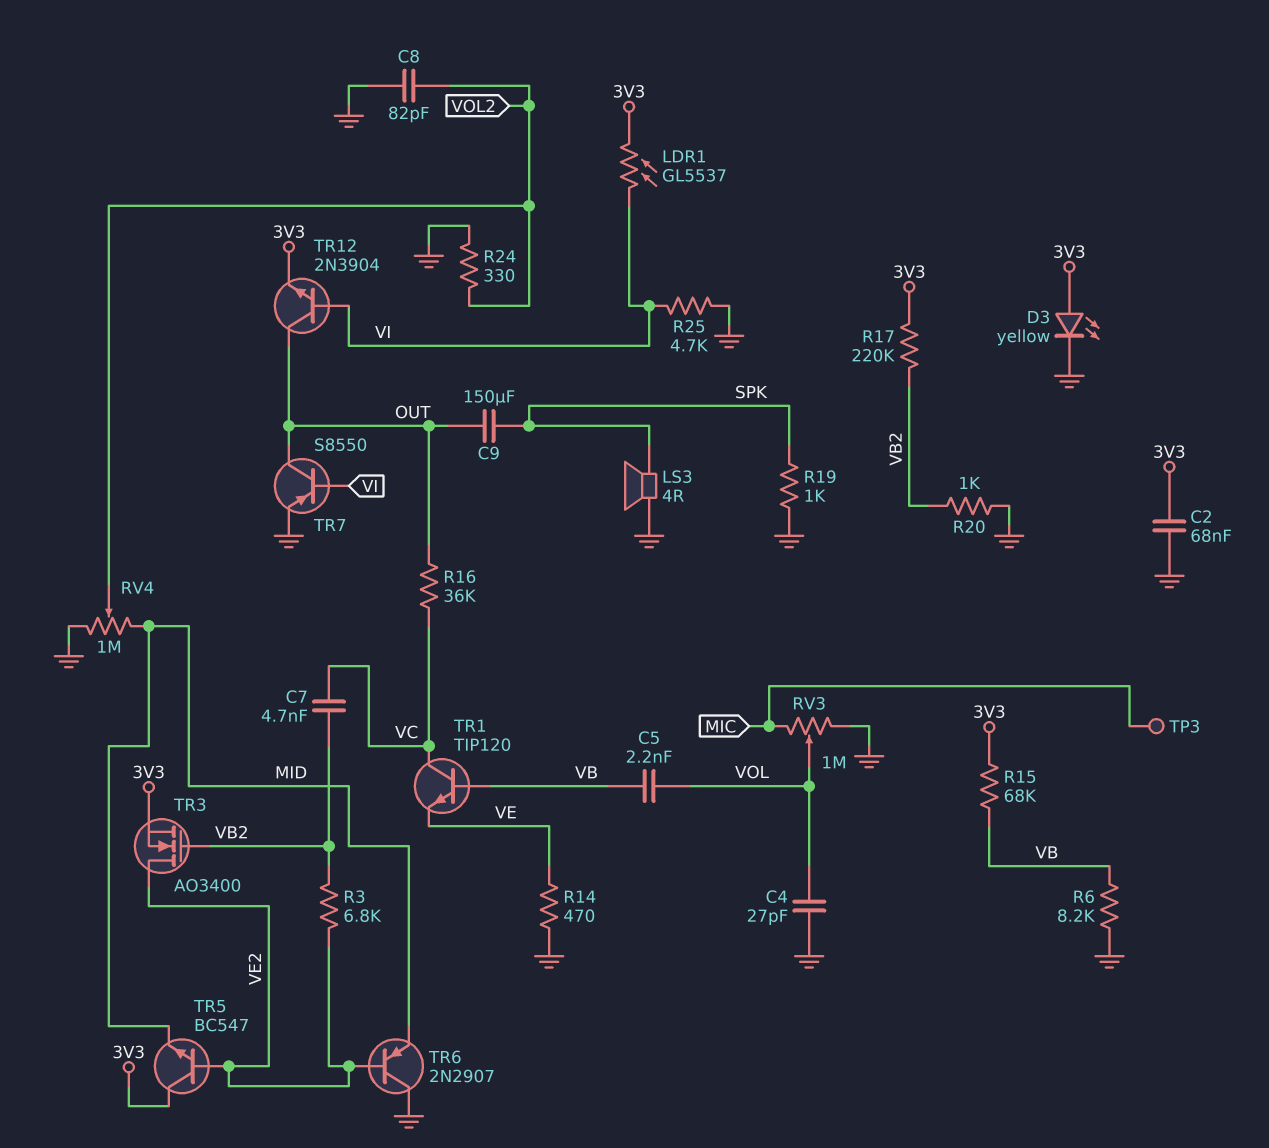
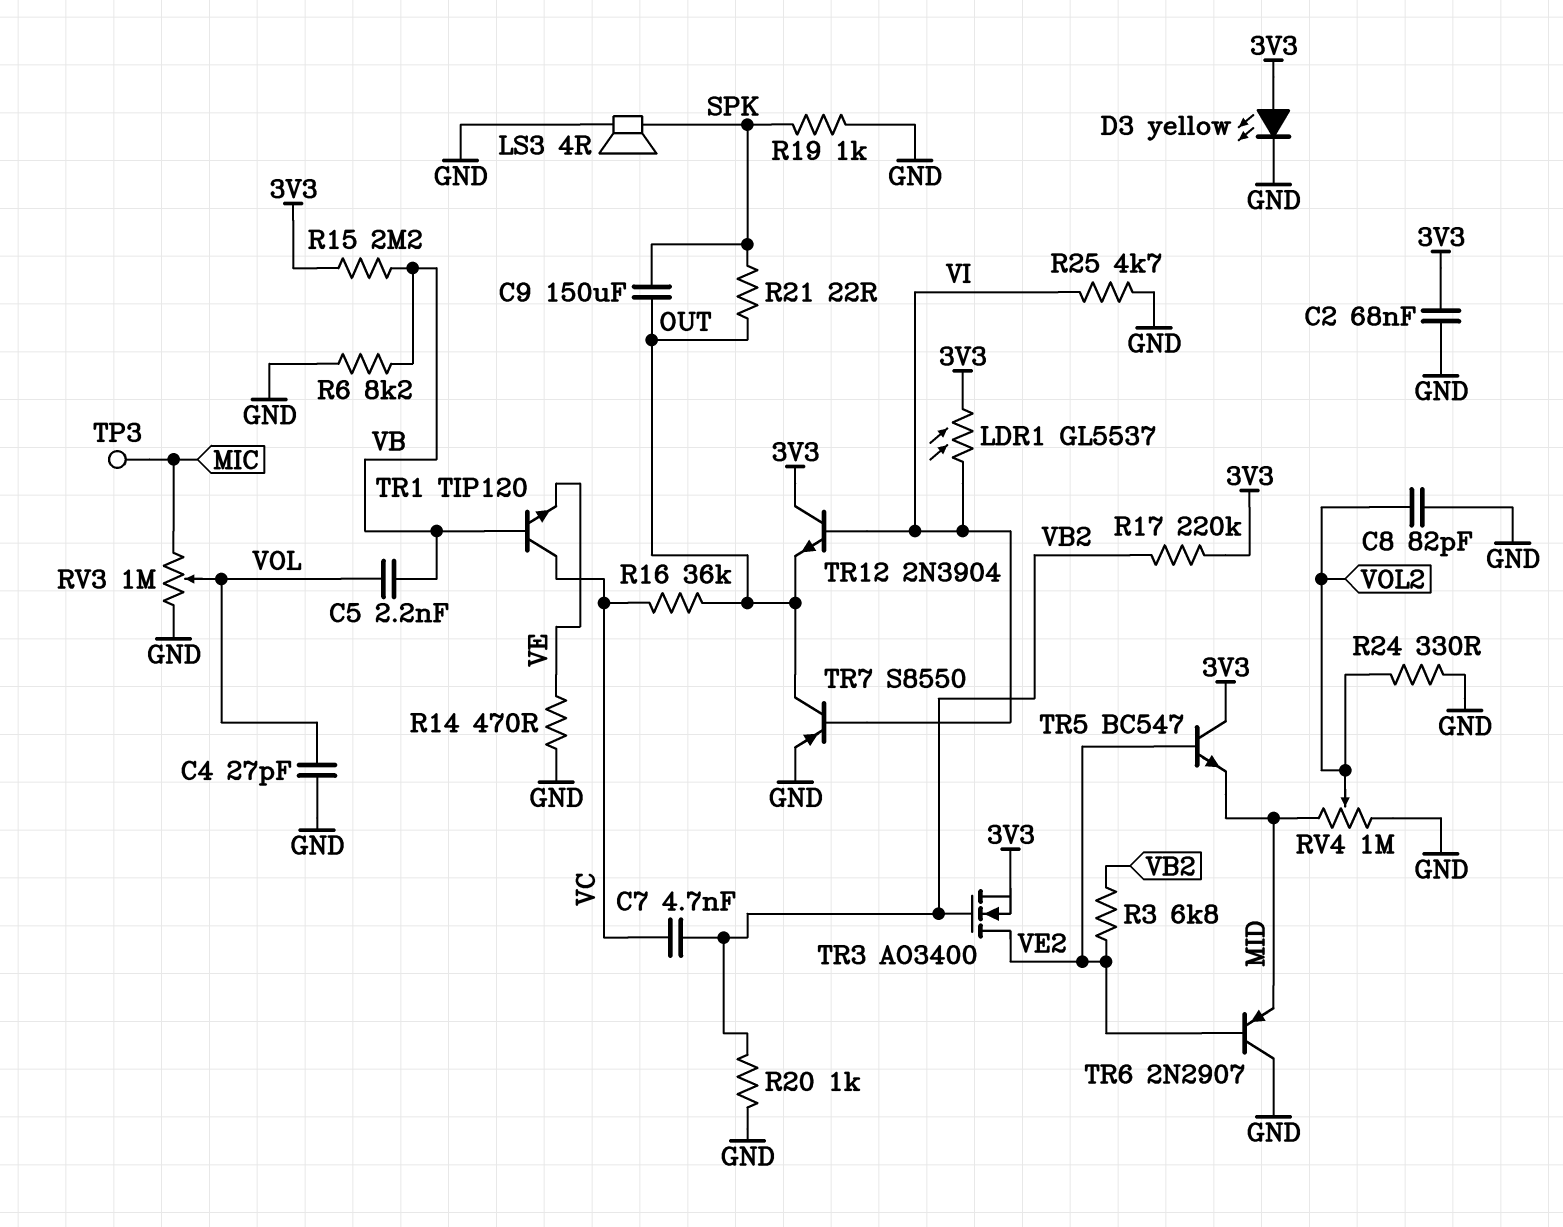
R15: 68k (3V3, VB) -> 2.2M (3V3, VB)
R21: none -> 22 (OUT, SPK)
TR12: NPN 2N3904 (B VI, C OUT, E 3V3) -> NPN 2N3904 (B VI, C 3V3, E OUT)

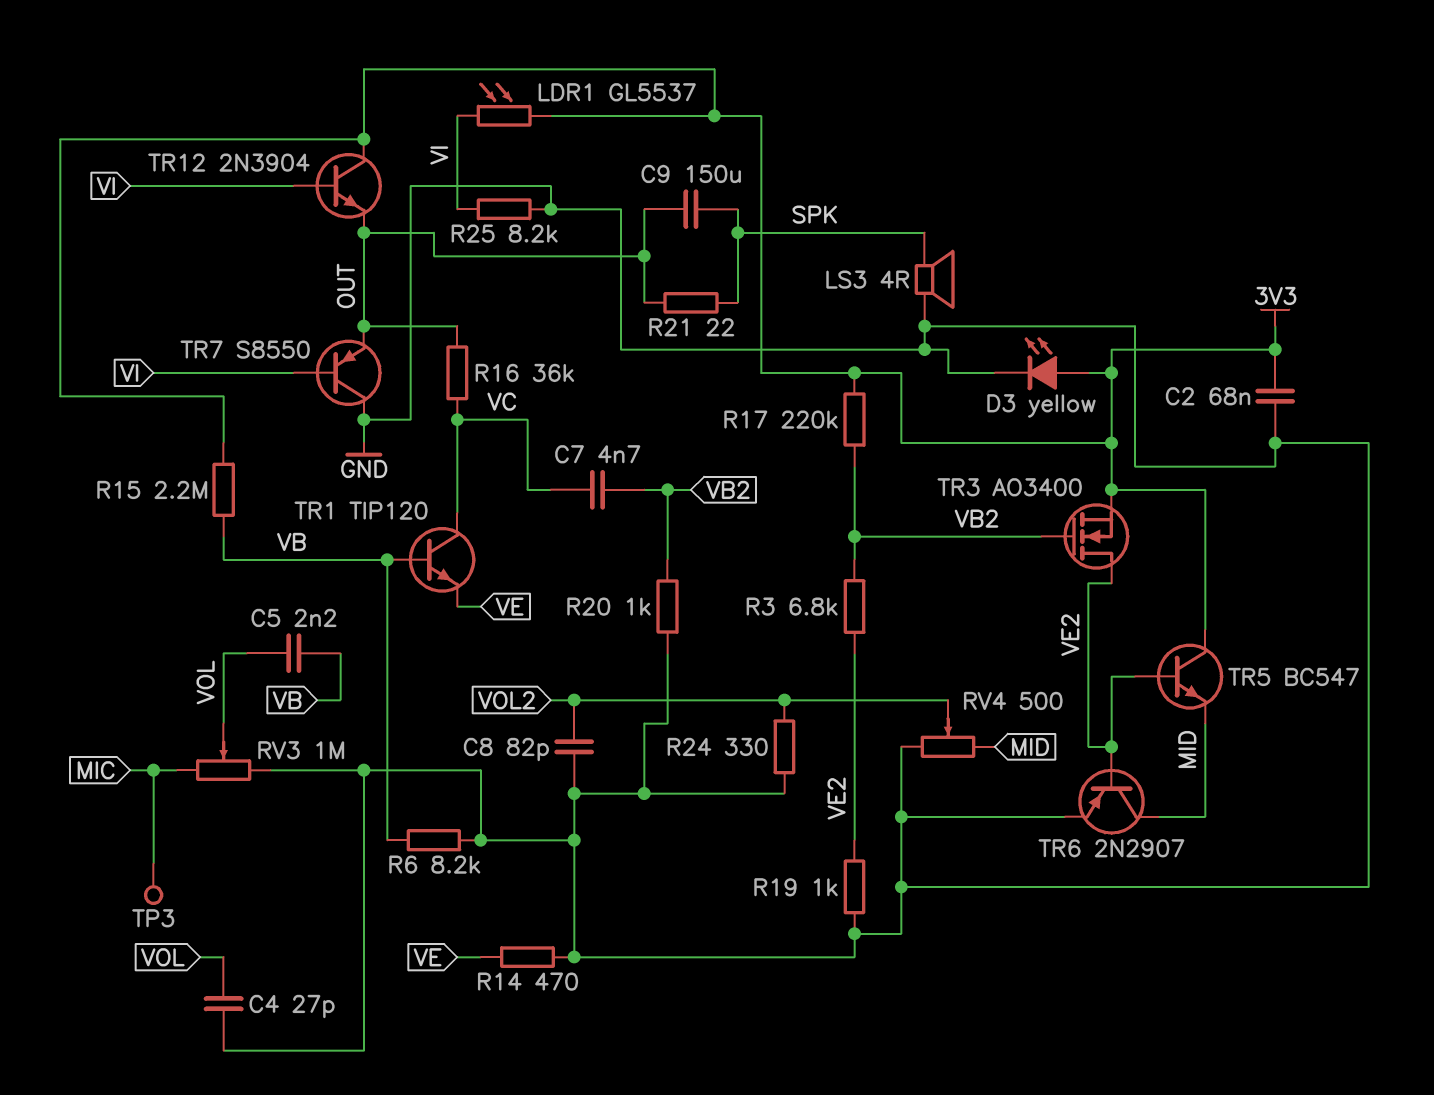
R19: 1k (GND, SPK) -> 1k (GND, VE2)
R25: 4.7k (GND, VI) -> 8.2k (GND, VI)
RV4: 1M (GND, MID, wiper VOL2) -> 500 (GND, MID, wiper VOL2)
TR6: PNP 2N2907 (B VE2, C GND, E MID) -> PNP 2N2907 (B VE2, C MID, E GND)
TR7: PNP S8550 (B VI, C OUT, E GND) -> PNP S8550 (B VI, C GND, E OUT)

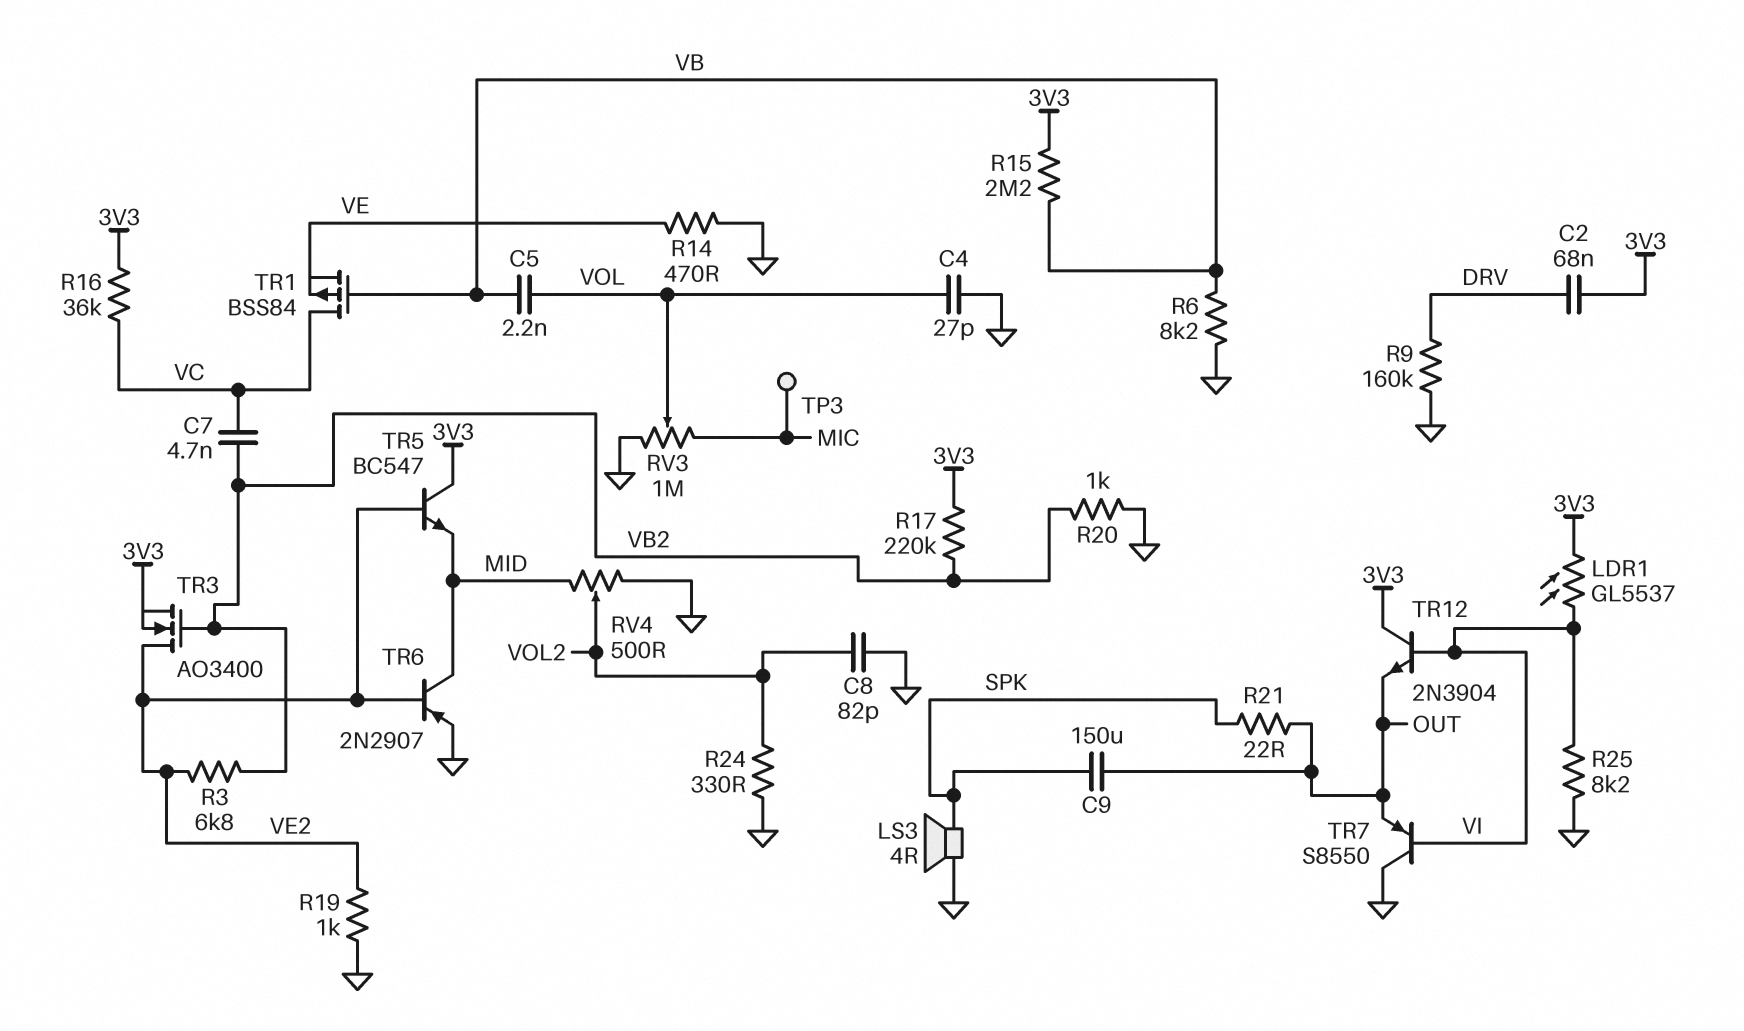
C2: 68nF (3V3, GND) -> 68nF (3V3, DRV)
D3: LED yellow (A 3V3, K GND) -> none
R9: none -> 160k (DRV, GND)
R16: 36k (OUT, VC) -> 36k (3V3, VC)
TR1: NPN TIP120 (B VB, C VC, E VE) -> PMOS BSS84 (G VB, D VC, S VE)

